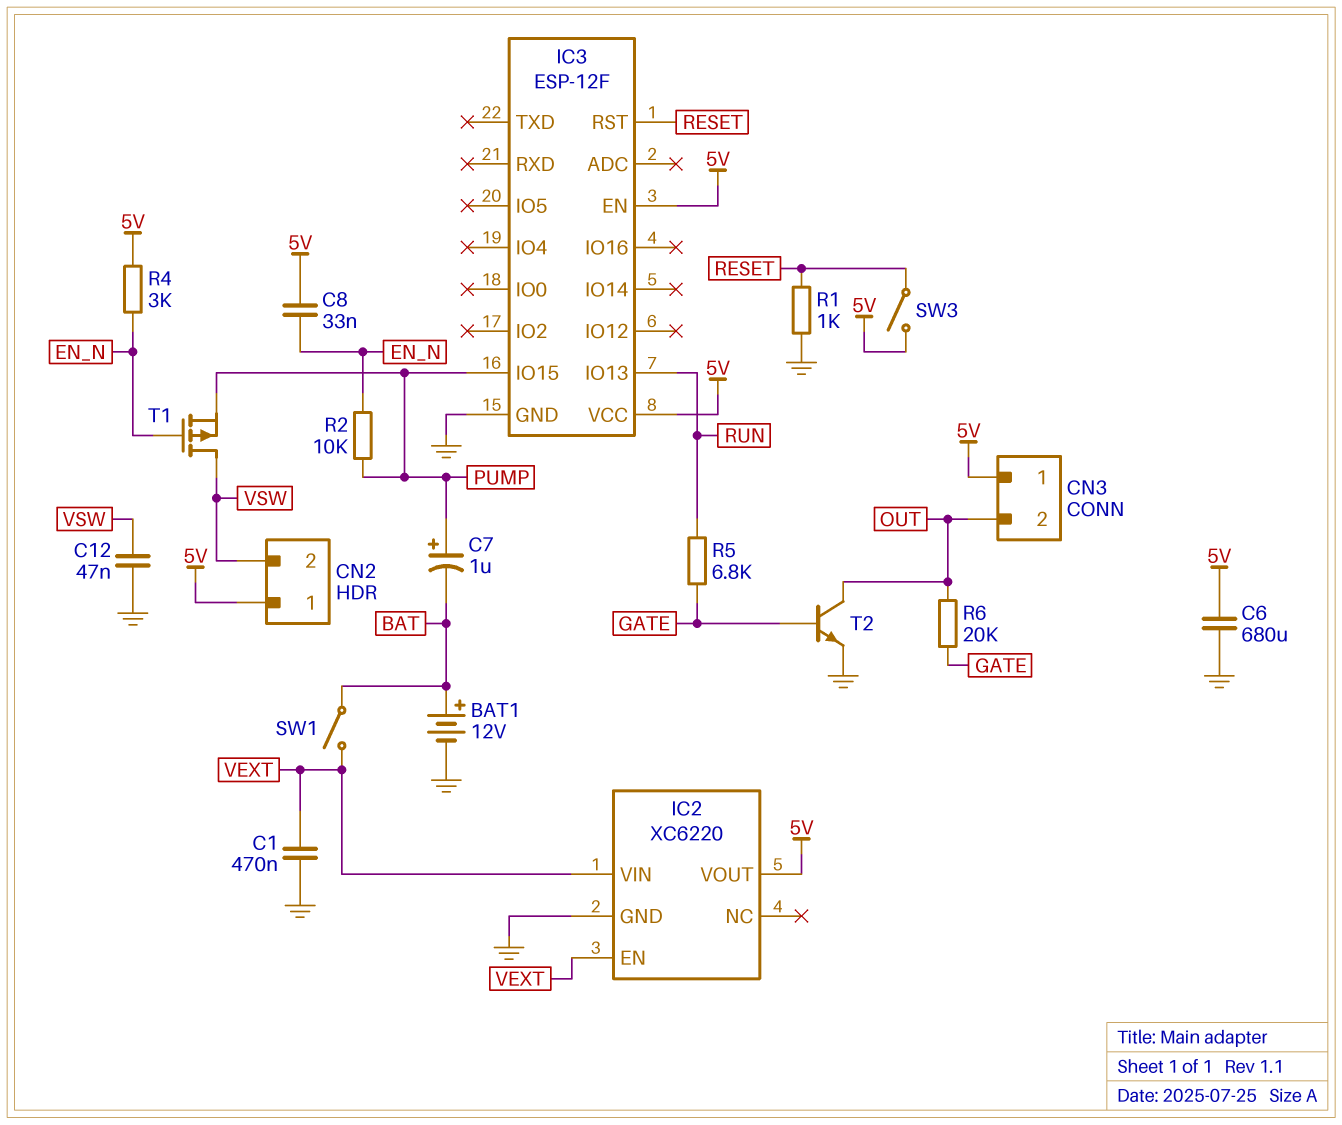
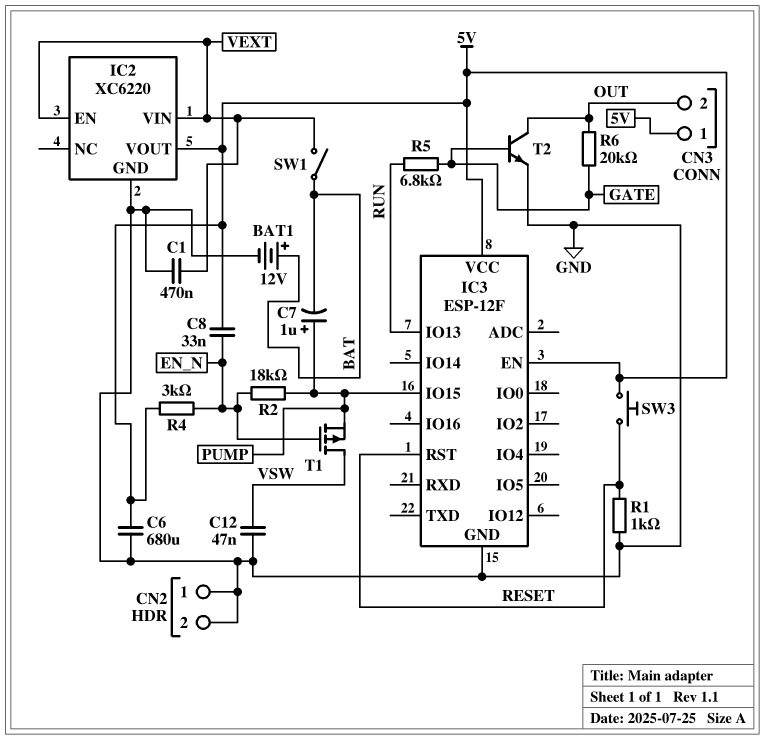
CN2 pin 1: 5V -> GND
CN2 pin 2: VSW -> GND
R2: 10k (EN_N, PUMP) -> 18k (EN_N, PUMP)
SW3: switch (5V, RESET) -> button (5V, RESET)

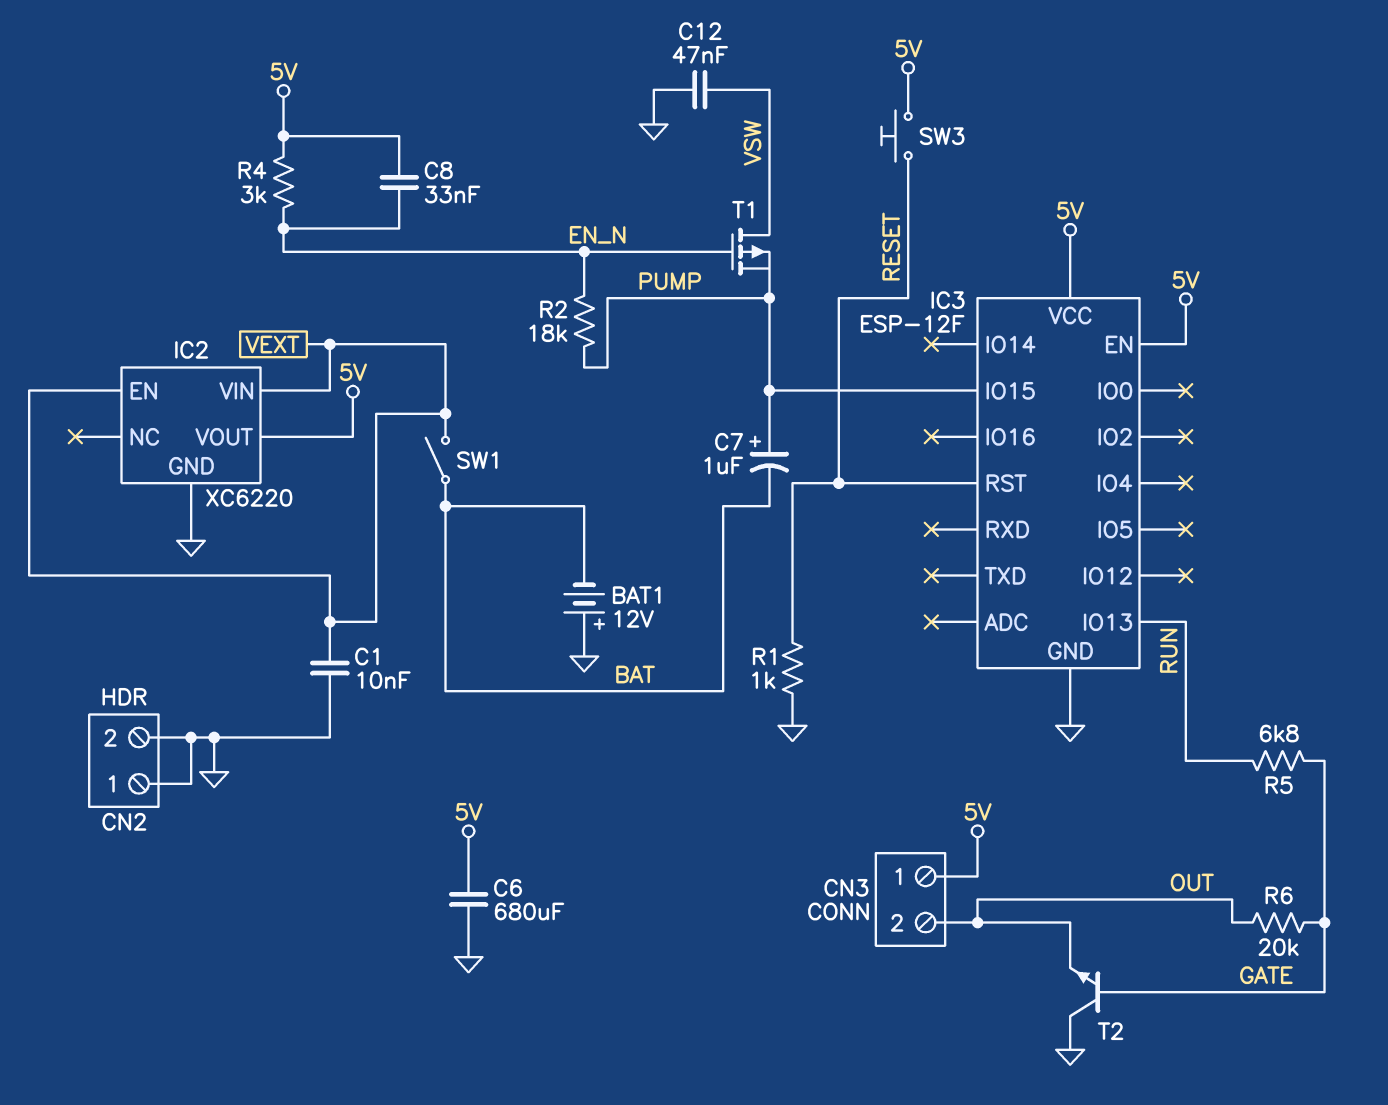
BAT1: 12V (plus BAT, minus GND) -> 12V (plus GND, minus BAT)
C1: 470nF (GND, VEXT) -> 10nF (GND, VEXT)
T2: NPN (B GATE, C OUT, E GND) -> NPN (B GATE, C GND, E OUT)

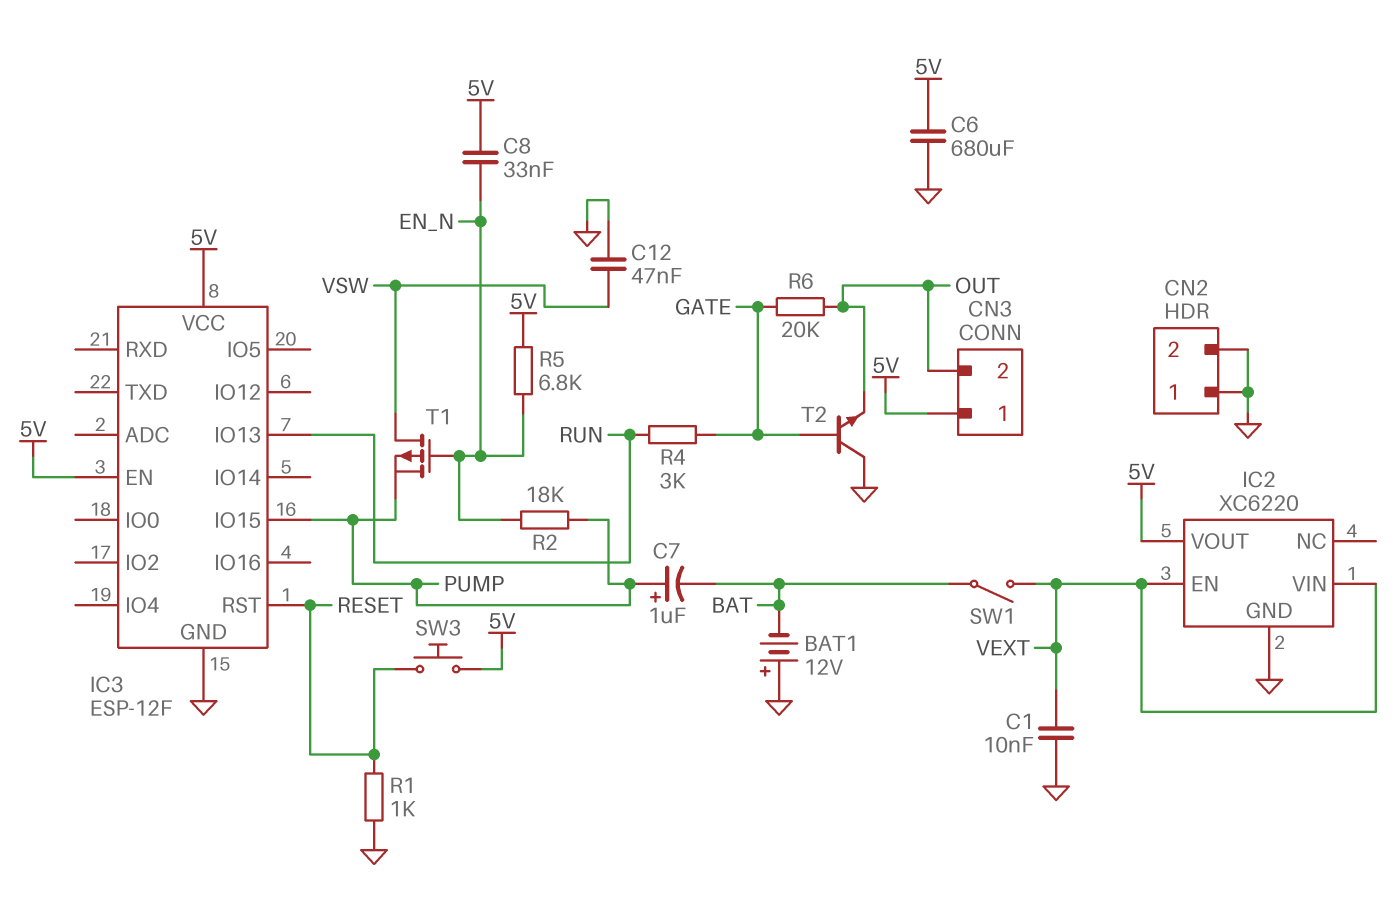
R4: 3k (5V, EN_N) -> 3k (GATE, RUN)
R5: 6.8k (GATE, RUN) -> 6.8k (5V, EN_N)

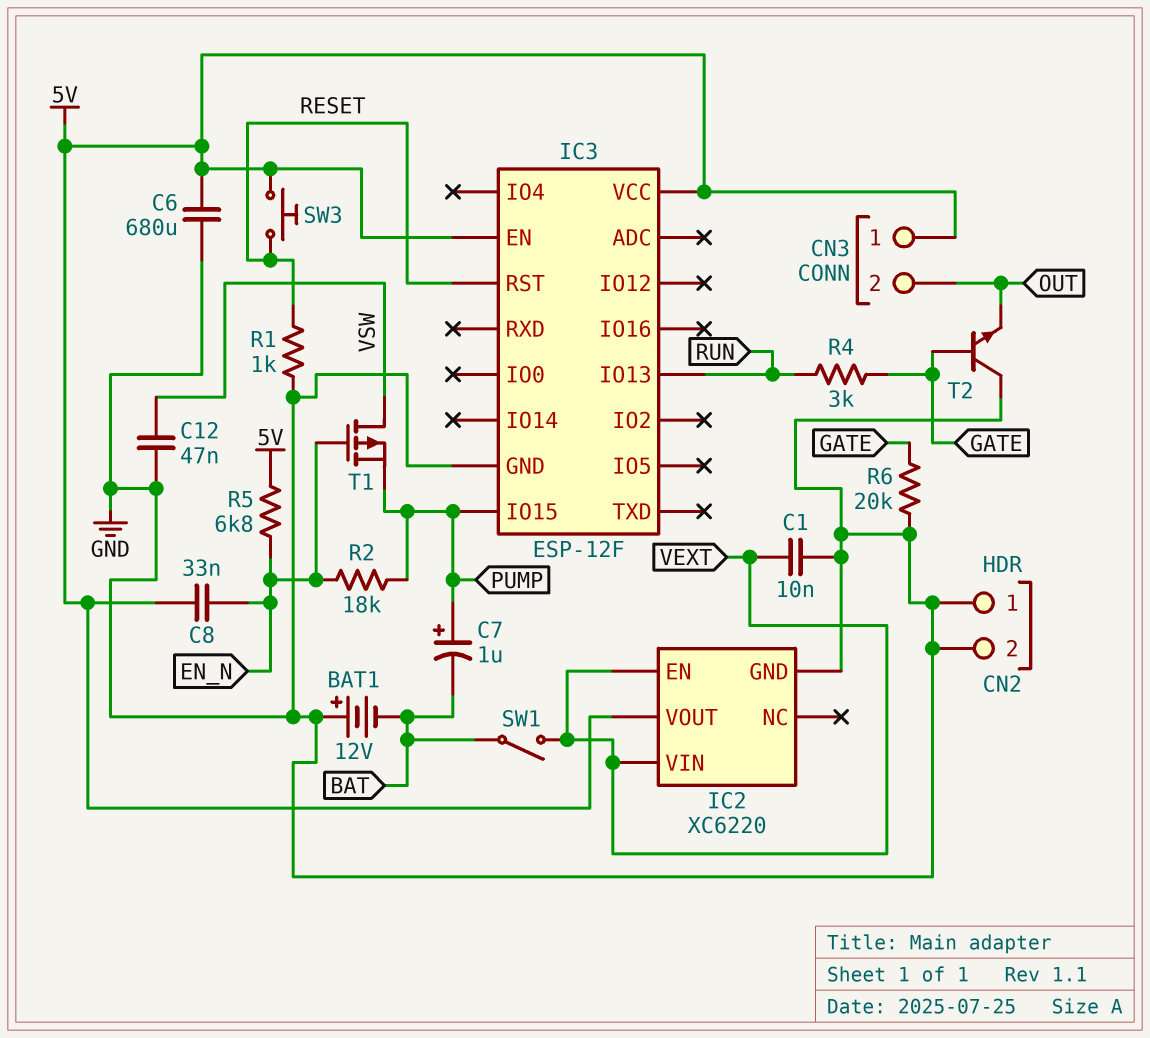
R6: 20k (GATE, OUT) -> 20k (GATE, GND)

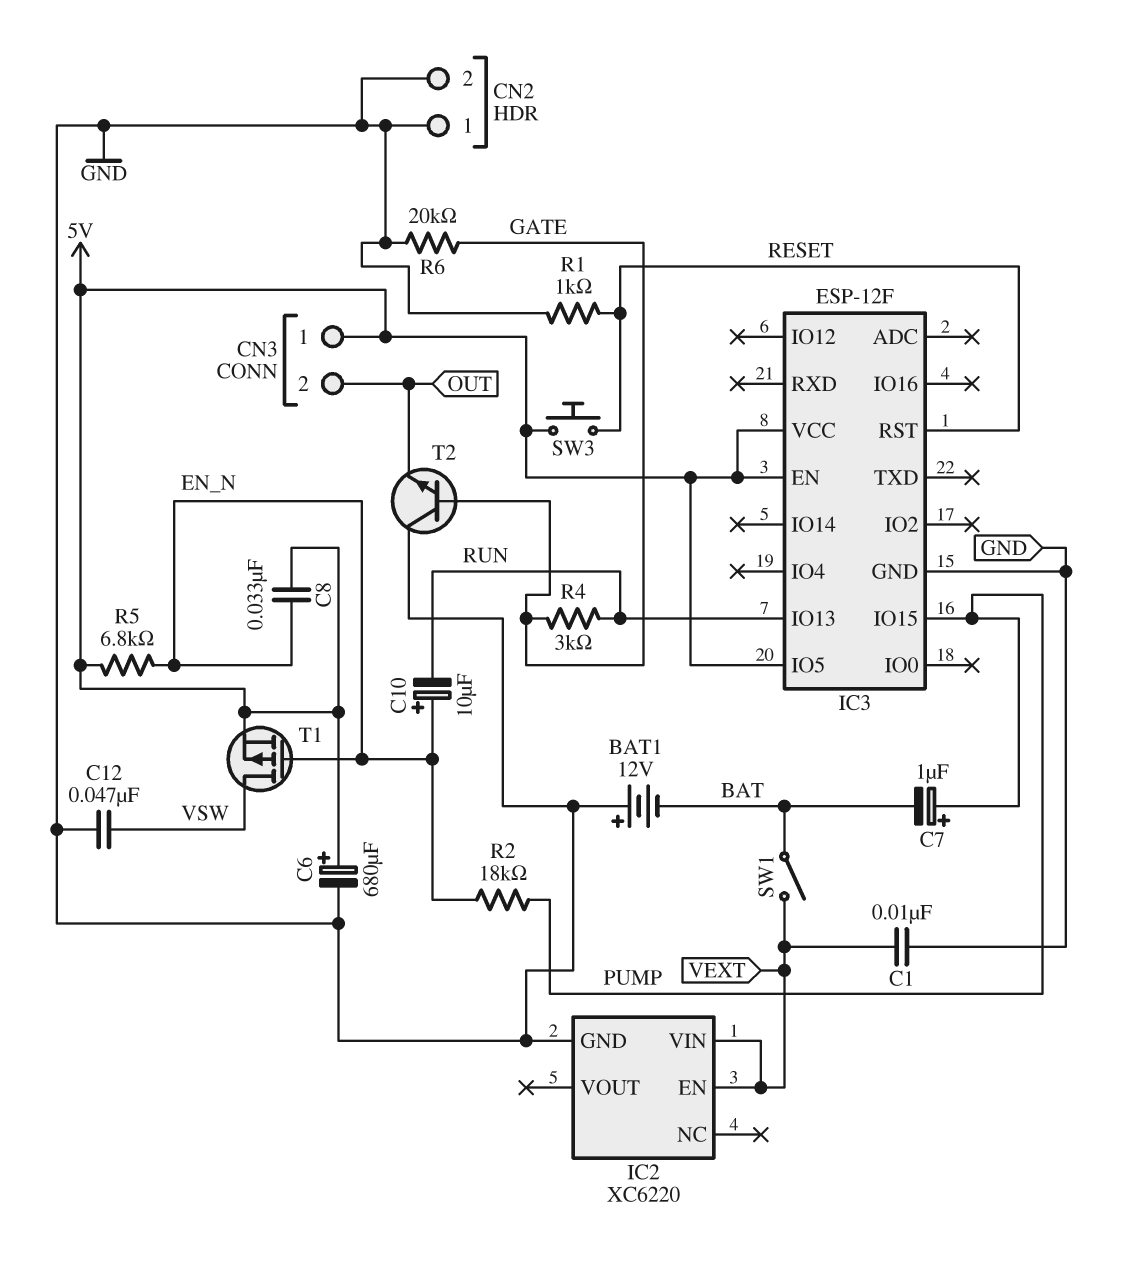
C6: 680uF (5V, GND) -> 680uF (plus 5V, minus GND)
C10: none -> 10uF (plus EN_N, minus RUN)
IC2 pin VOUT: 5V -> none
IC3 pin IO5: none -> 5V
T1: PMOS (G EN_N, D VSW, S PUMP) -> PMOS (G EN_N, D VSW, S 5V)

